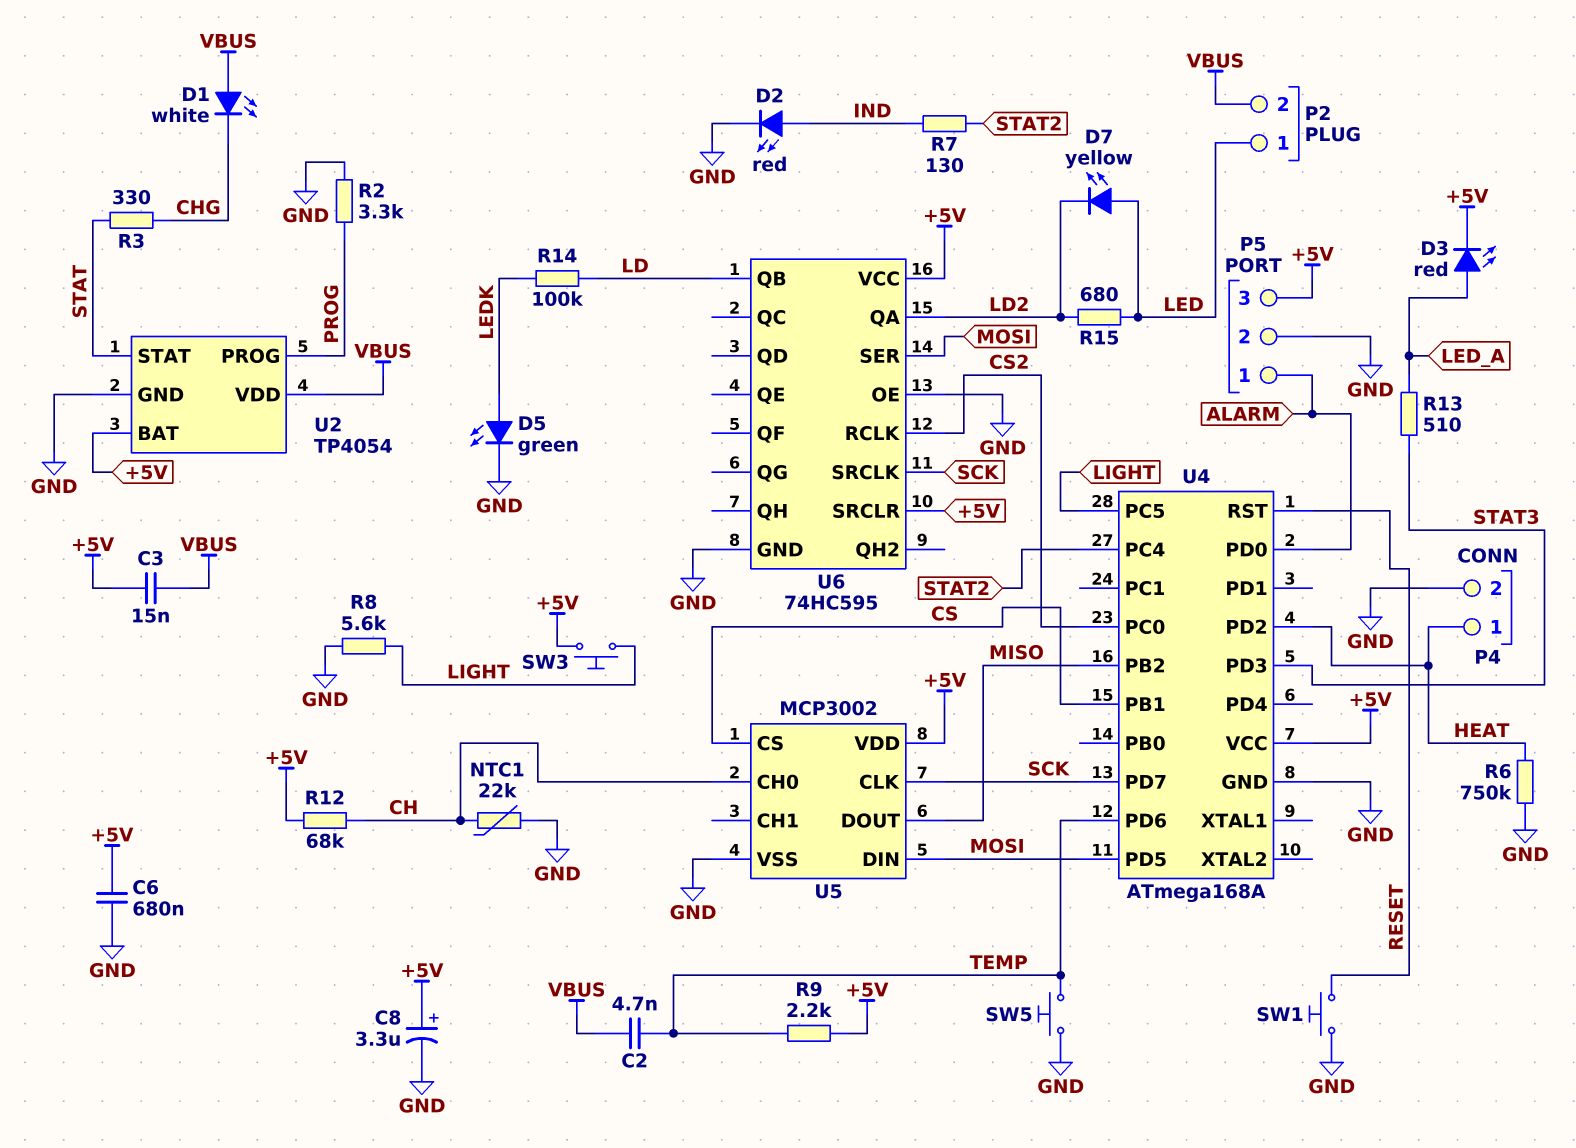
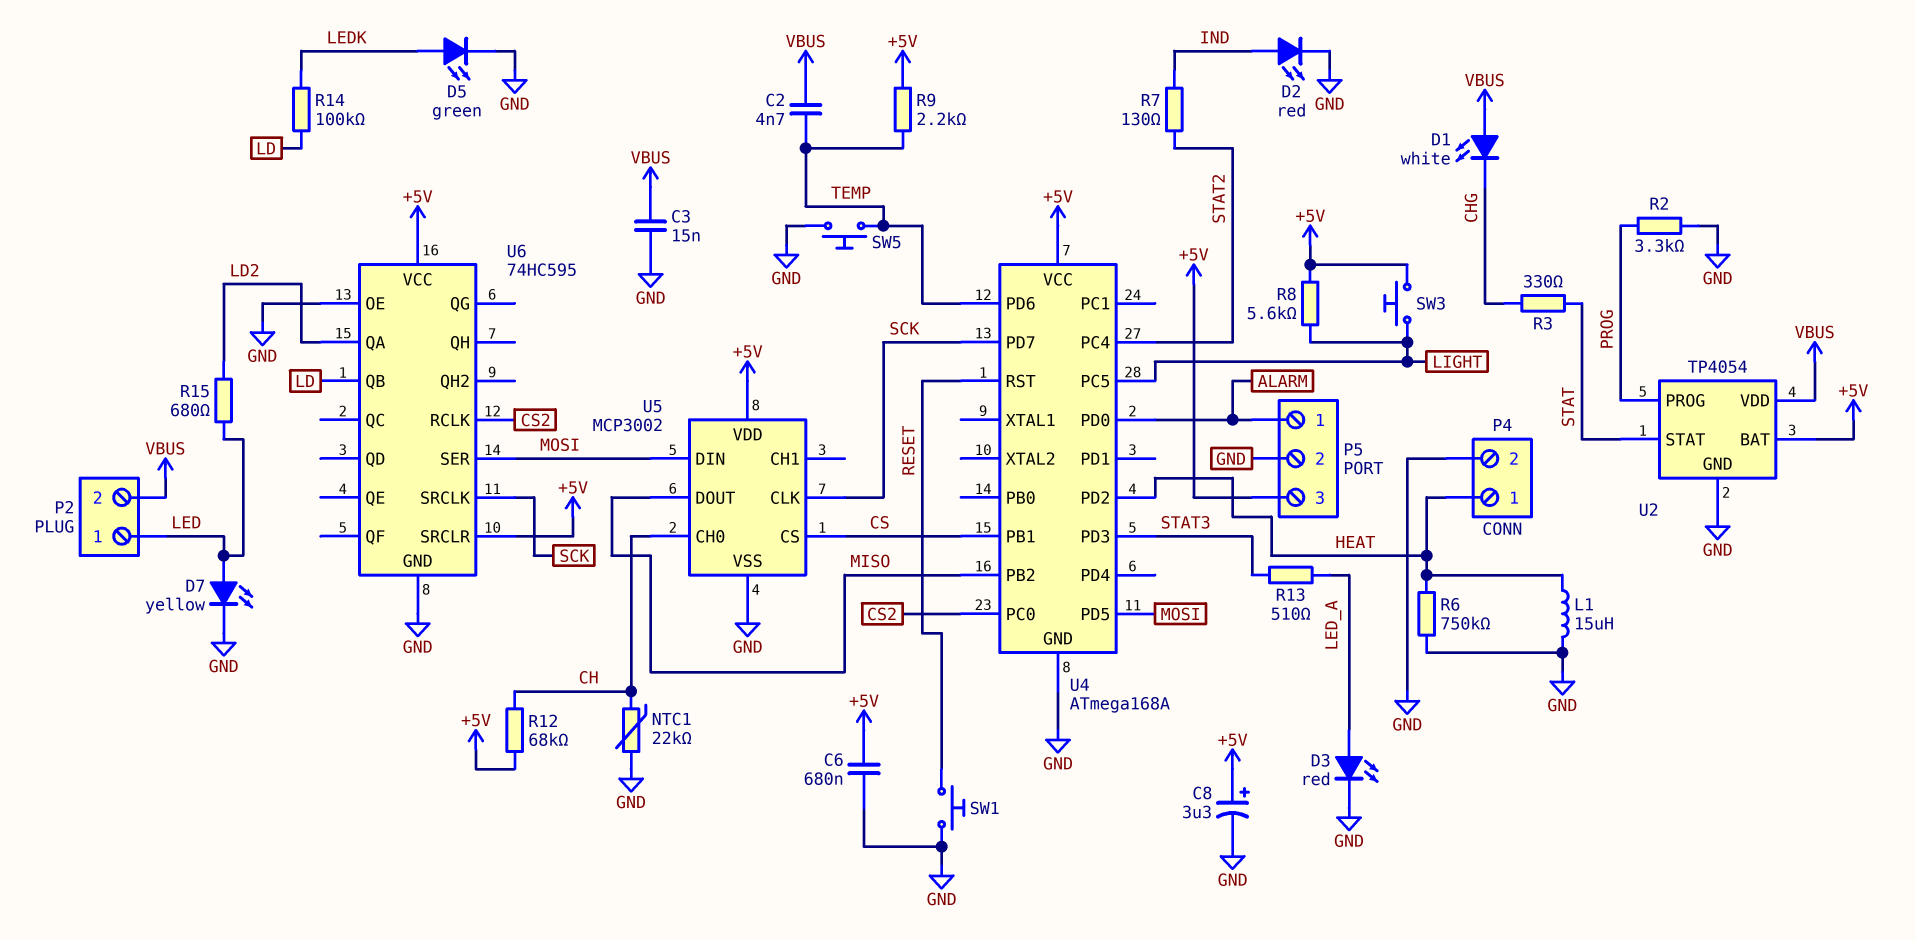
C3: 15nF (+5V, VBUS) -> 15nF (GND, VBUS)
D3: LED red (A LED_A, K +5V) -> LED red (A LED_A, K GND)
D7: LED yellow (A LED, K LD2) -> LED yellow (A LED, K GND)
L1: none -> 15uH (GND, HEAT)
R8: 5.6k (GND, LIGHT) -> 5.6k (+5V, LIGHT)

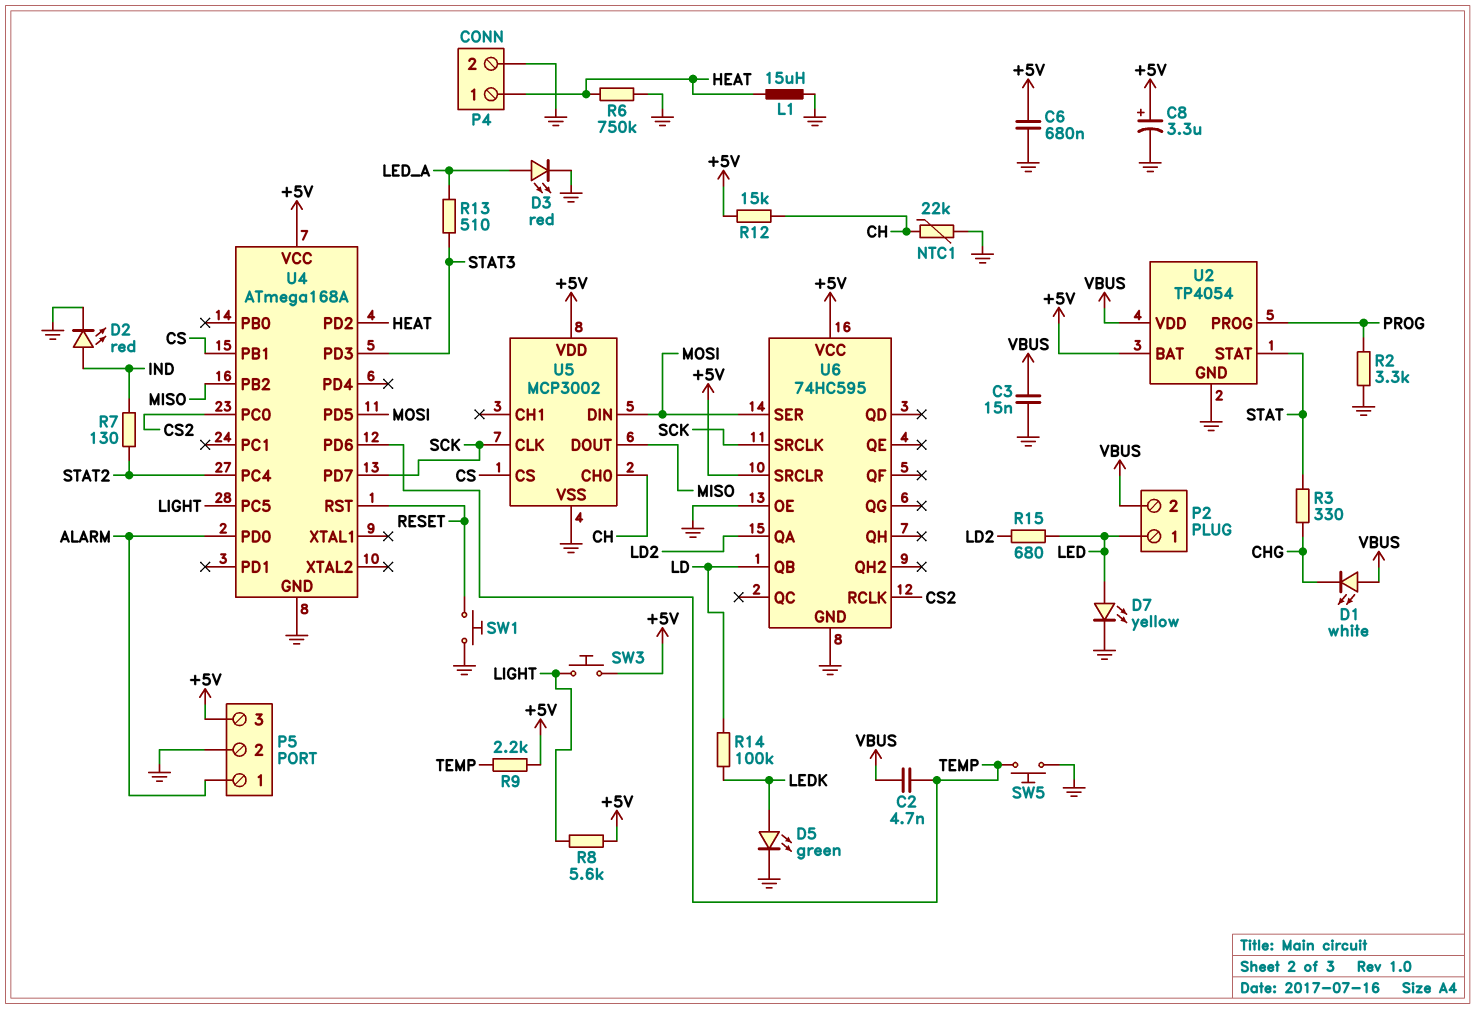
R12: 68k (+5V, CH) -> 15k (+5V, CH)

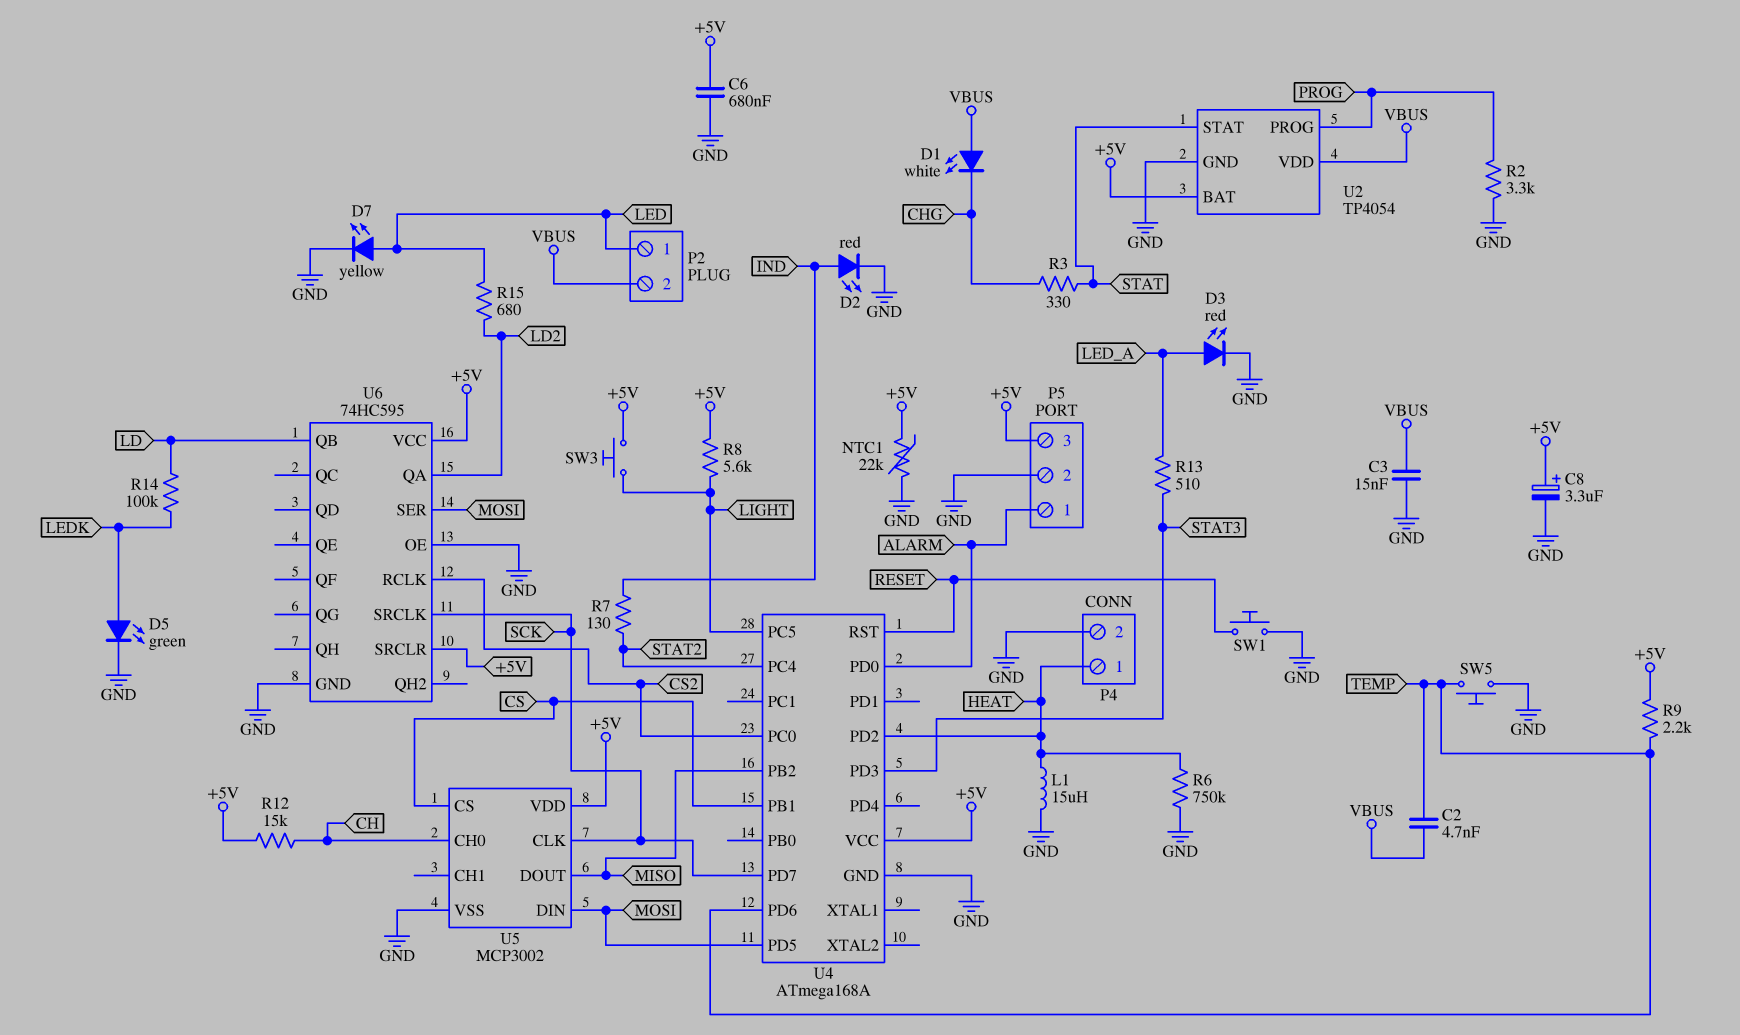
NTC1: 22k (CH, GND) -> 22k (+5V, GND)

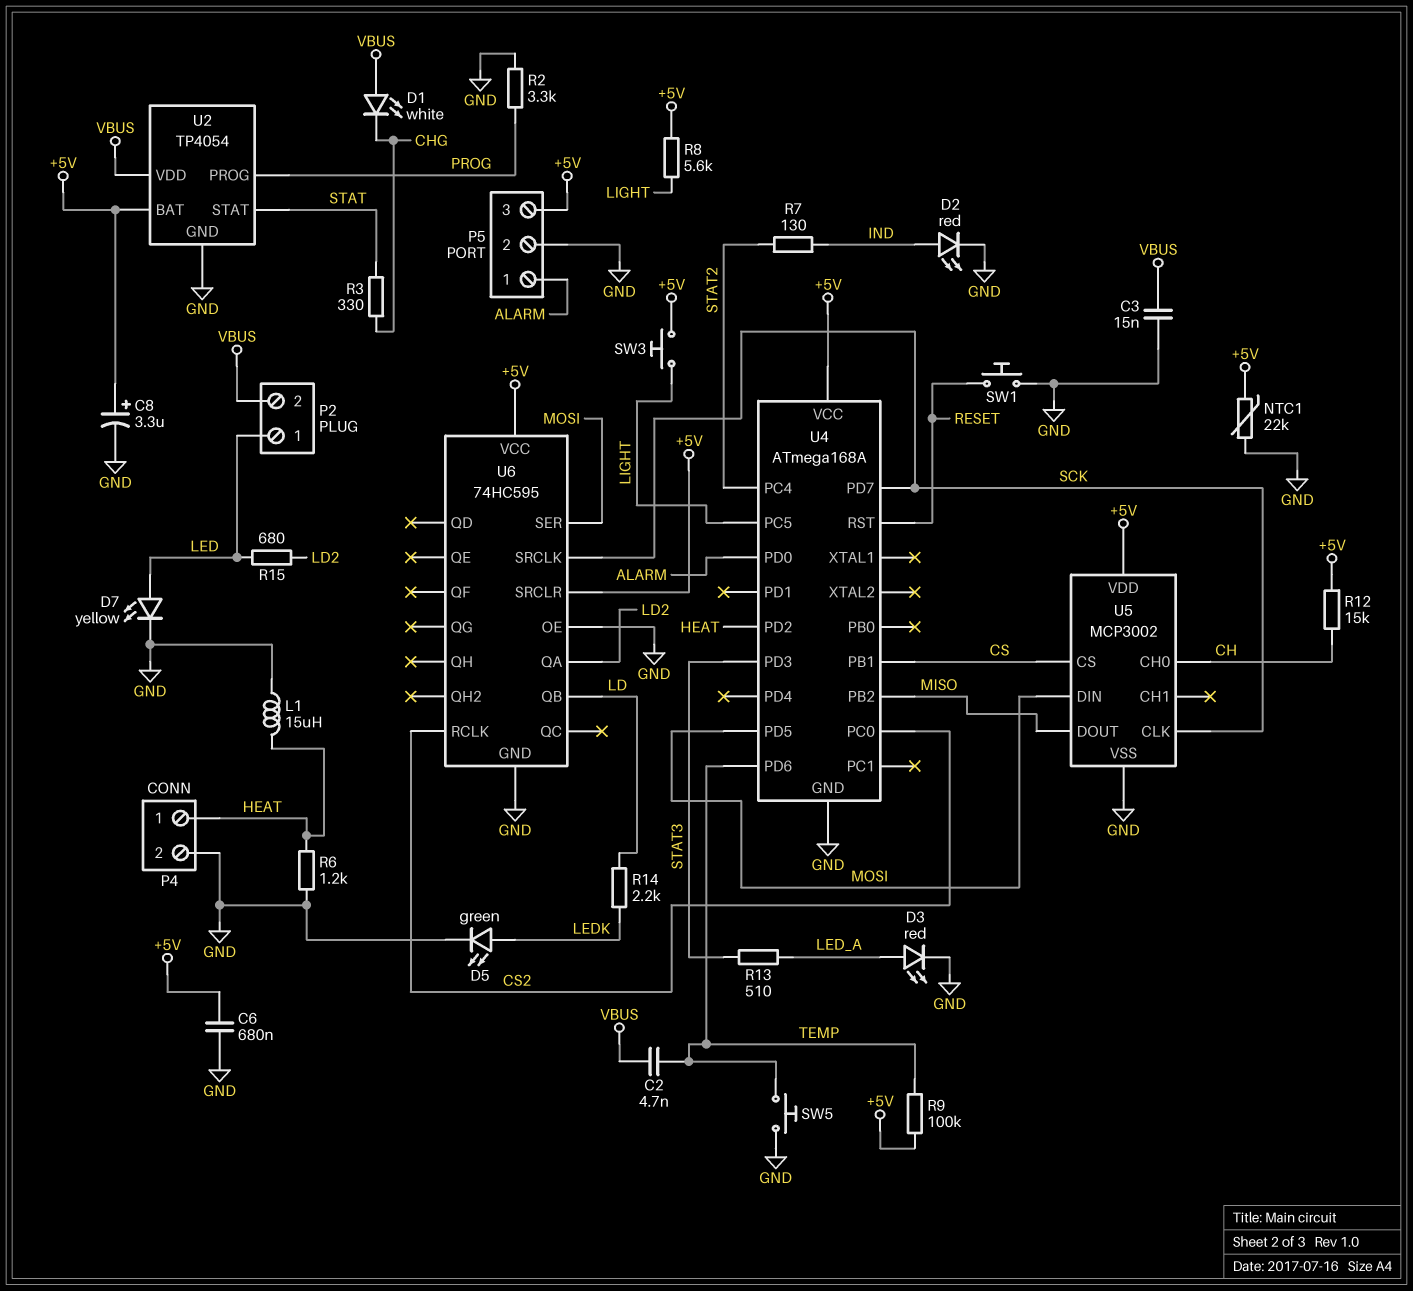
R6: 750k (GND, HEAT) -> 1.2k (GND, HEAT)
R9: 2.2k (+5V, TEMP) -> 100k (+5V, TEMP)
R14: 100k (LD, LEDK) -> 2.2k (LD, LEDK)

